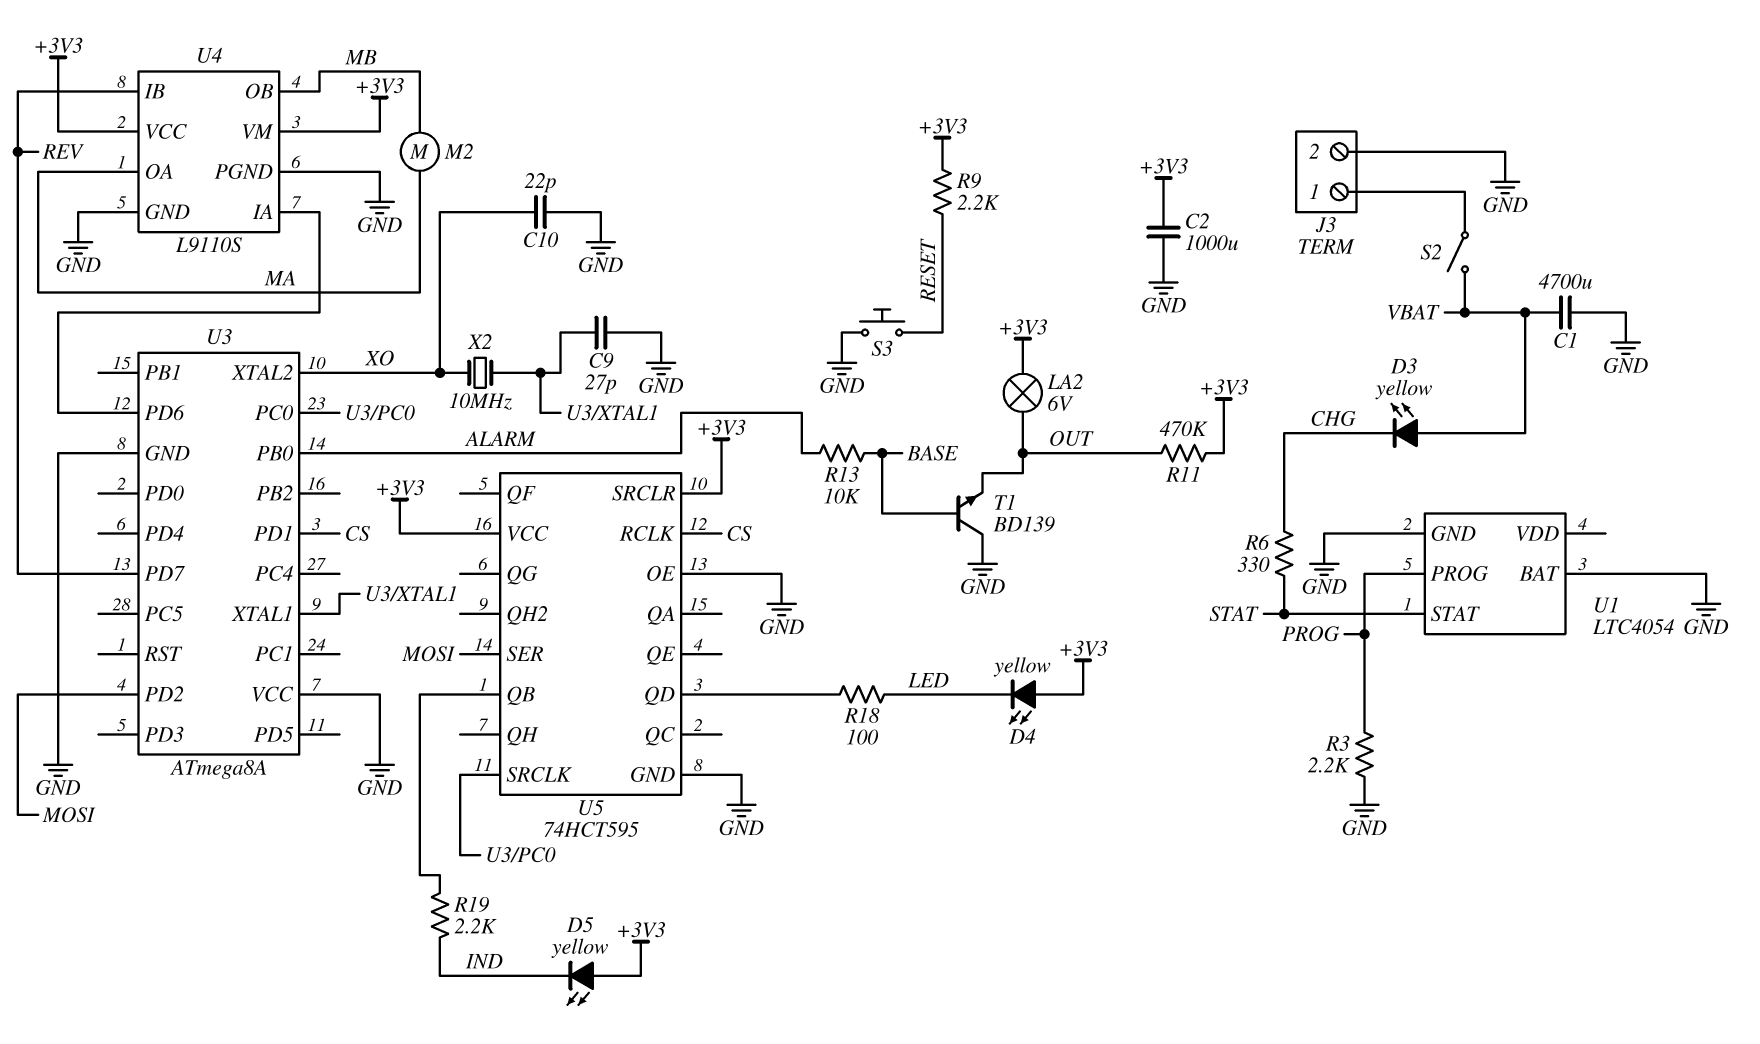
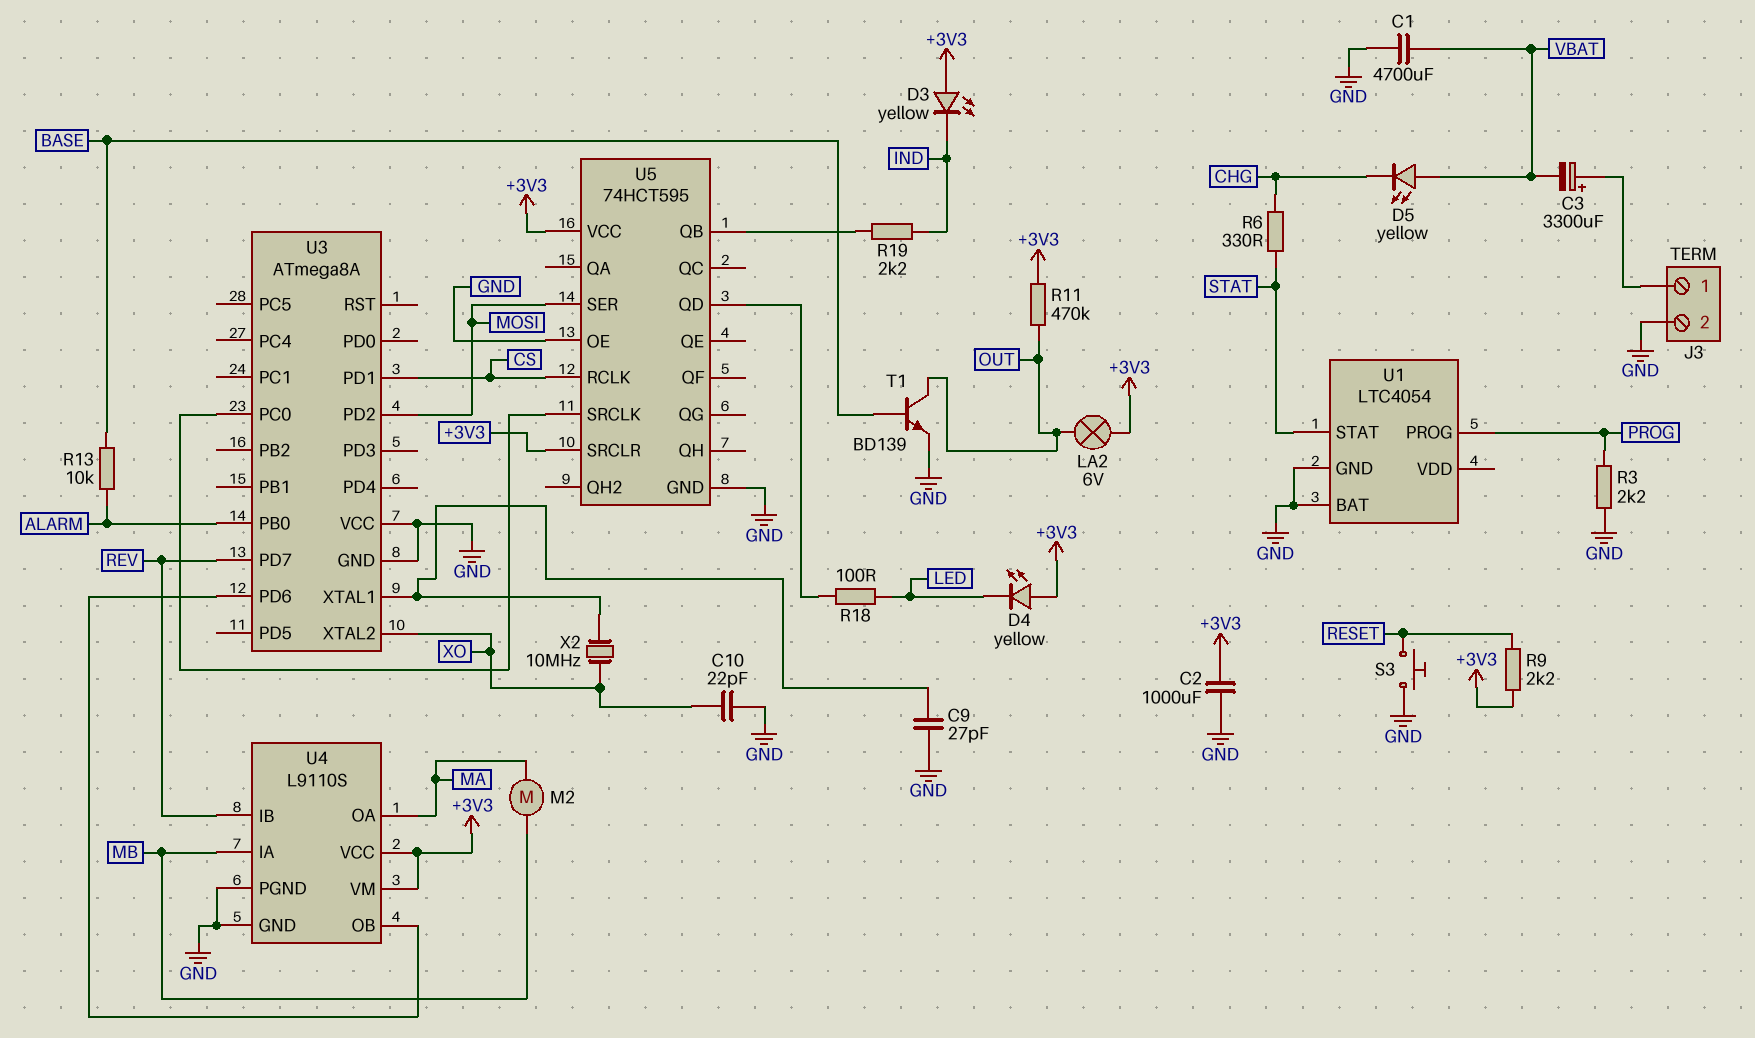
C3: none -> 3300uF (plus J3/1, minus VBAT)
D3: LED yellow (A VBAT, K CHG) -> LED yellow (A +3V3, K IND)
D5: LED yellow (A +3V3, K IND) -> LED yellow (A VBAT, K CHG)
S2: switch (J3/1, VBAT) -> none
T1: NPN BD139 (B BASE, C GND, E OUT) -> NPN BD139 (B BASE, C OUT, E GND)
U4 pin IA: U3/PD6 -> MB
U4 pin OB: MB -> U3/PD6

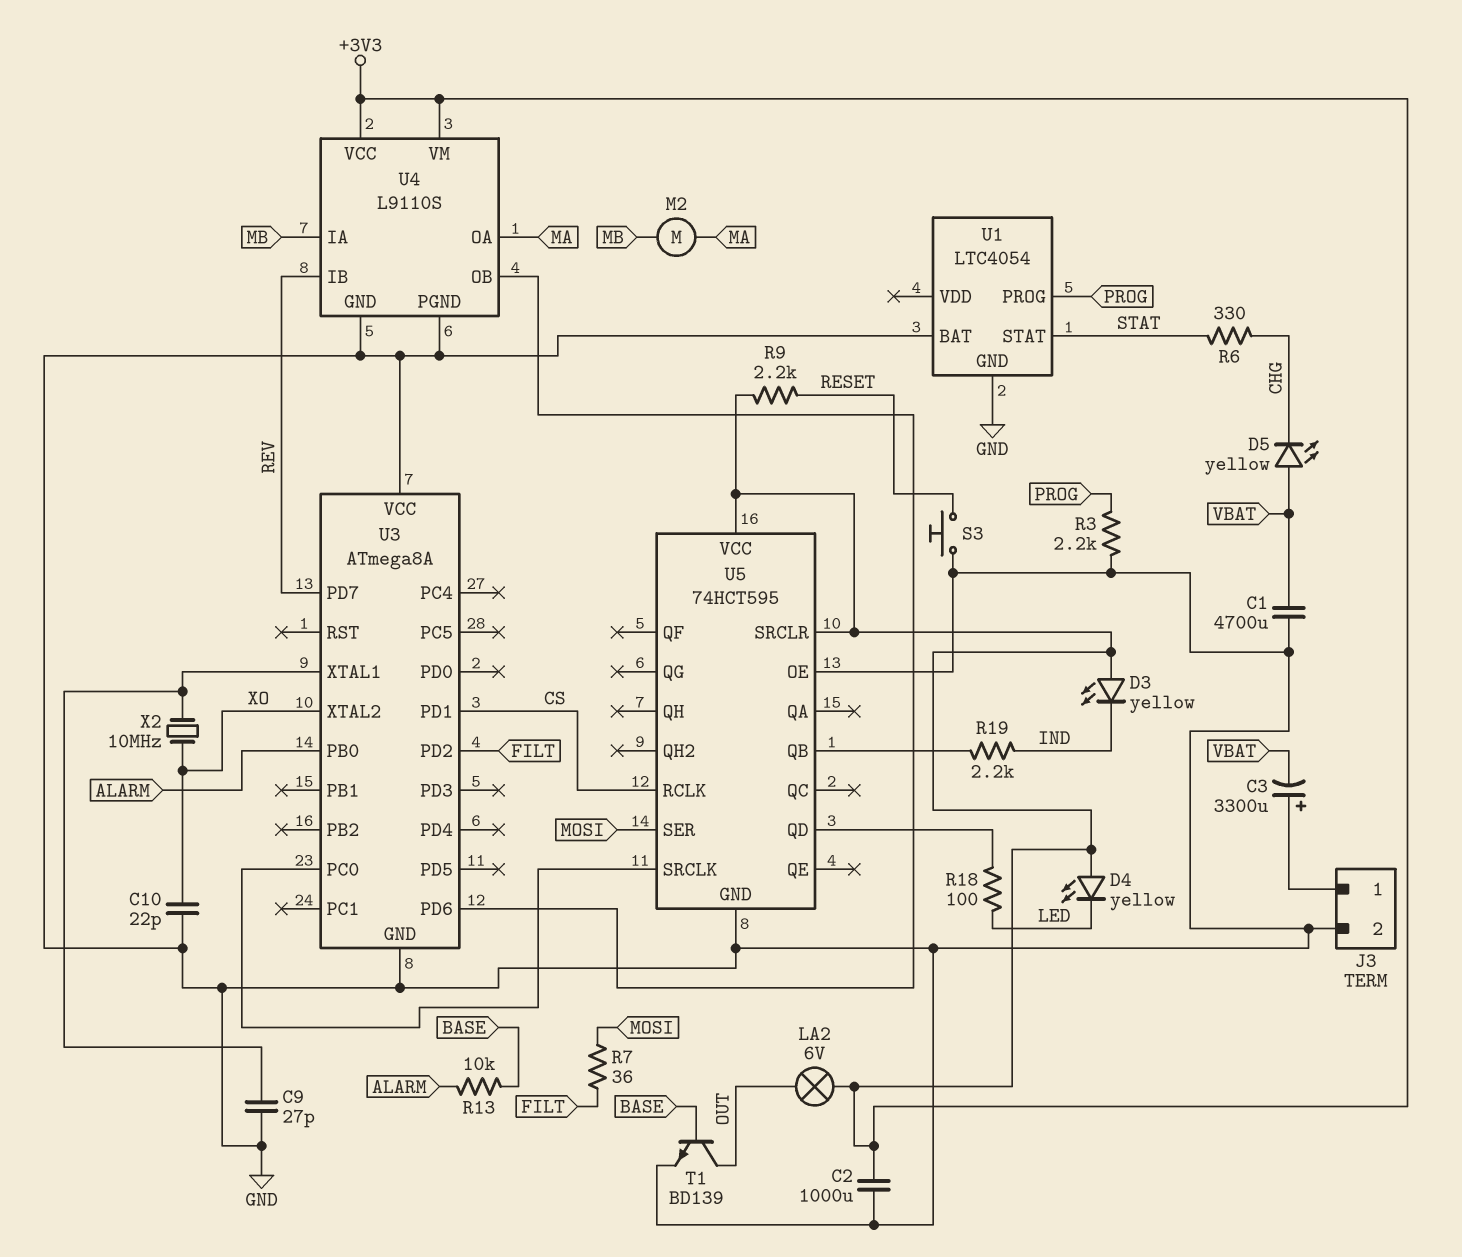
R7: none -> 36 (FILT, MOSI)
R11: 470k (+3V3, OUT) -> none
U3 pin PD2: MOSI -> FILT

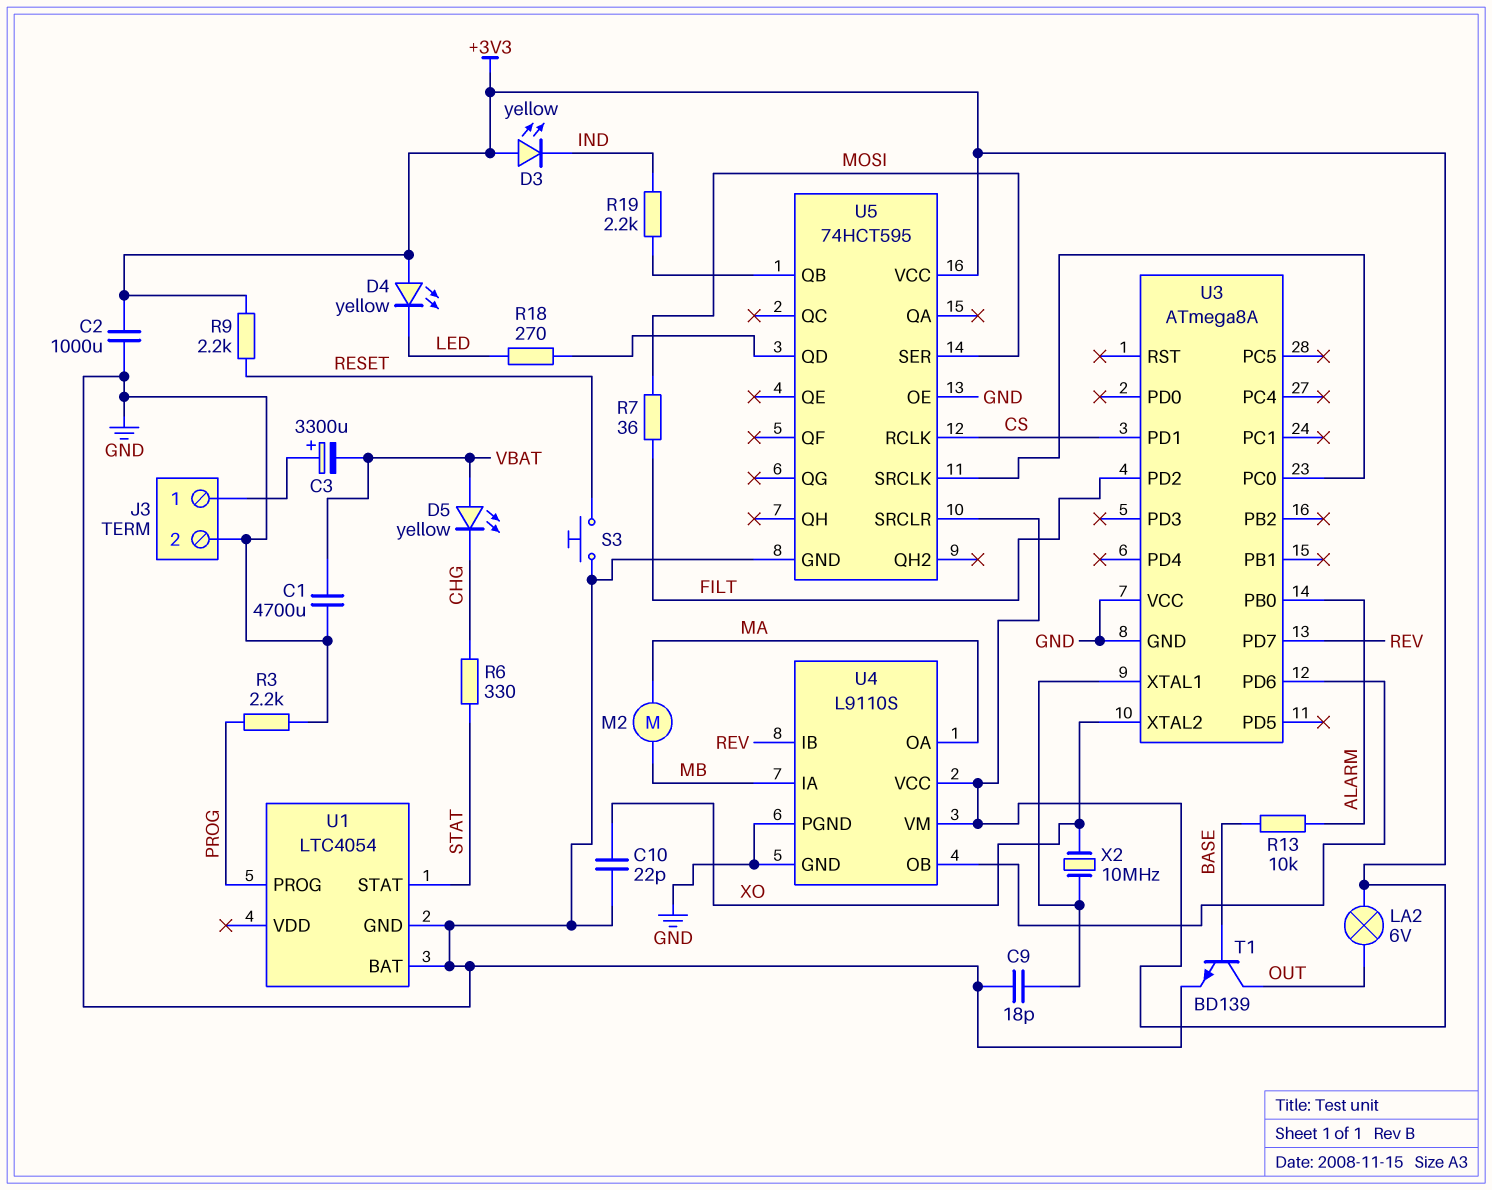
C9: 27pF (GND, U3/XTAL1) -> 18pF (GND, U3/XTAL1)
R18: 100 (LED, U5/QD) -> 270 (LED, U5/QD)

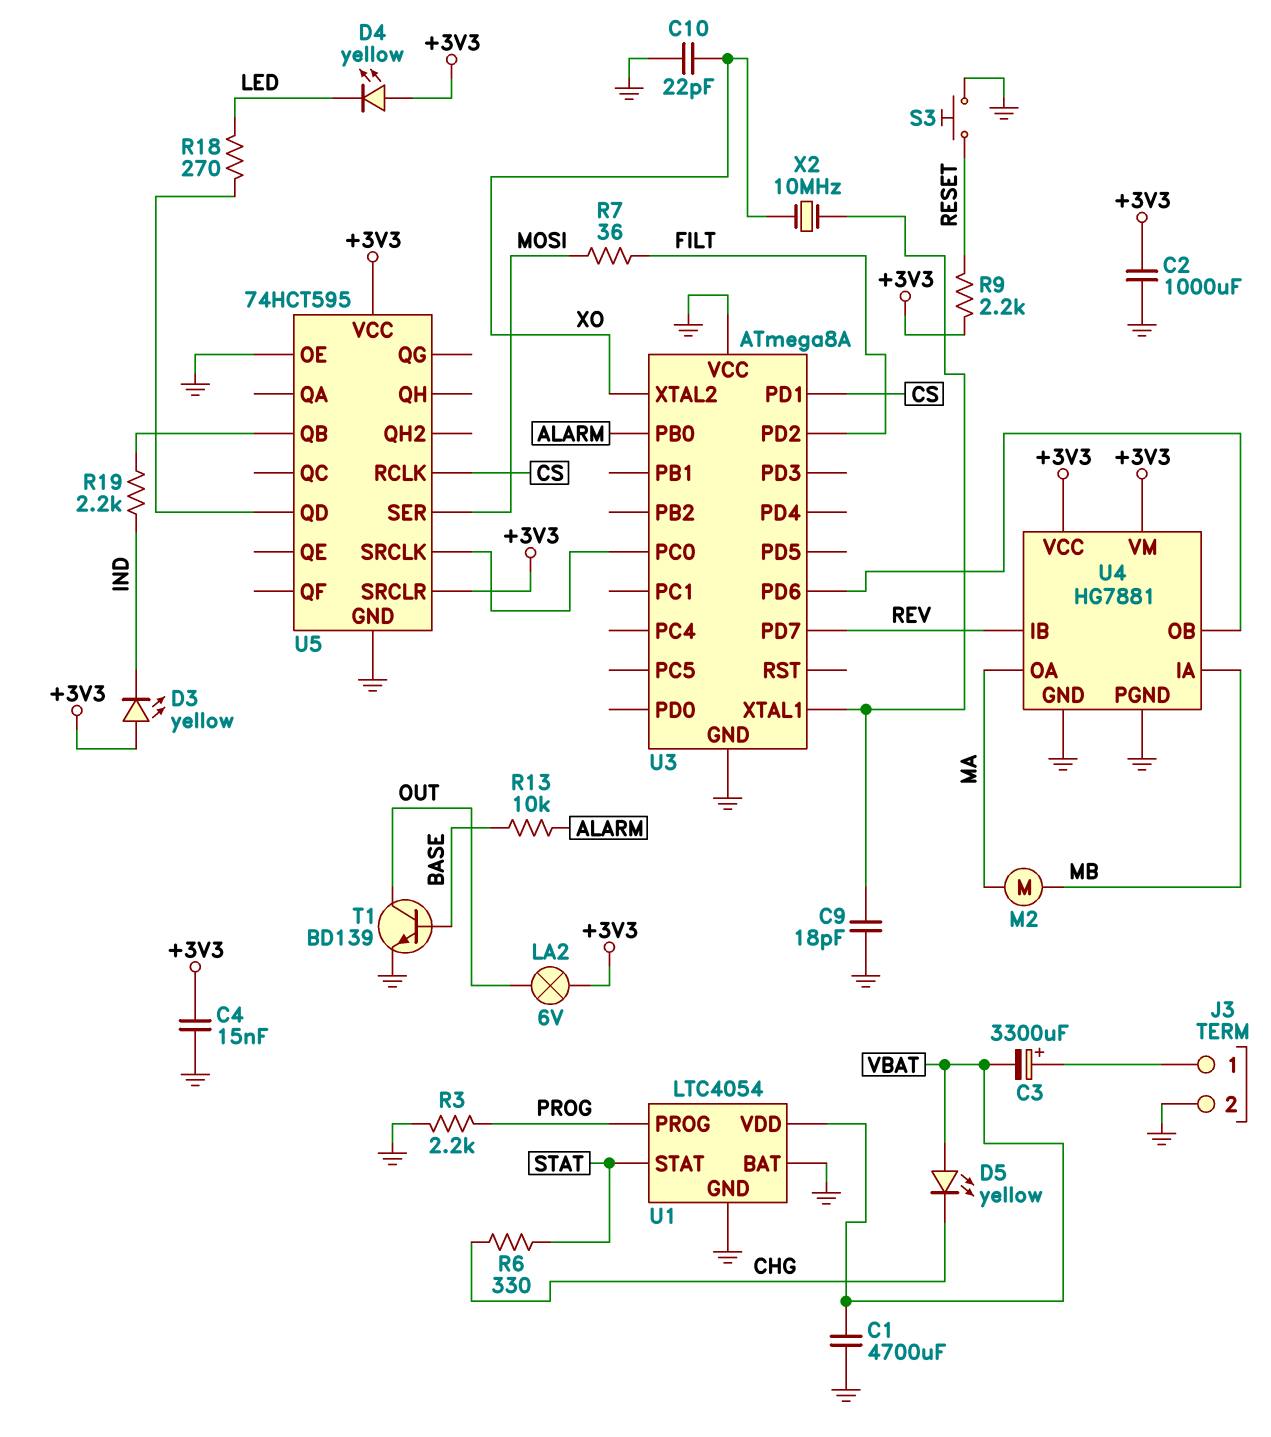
C4: none -> 15nF (+3V3, GND)
U1 pin VDD: none -> VBAT
U4: L9110S -> HG7881

